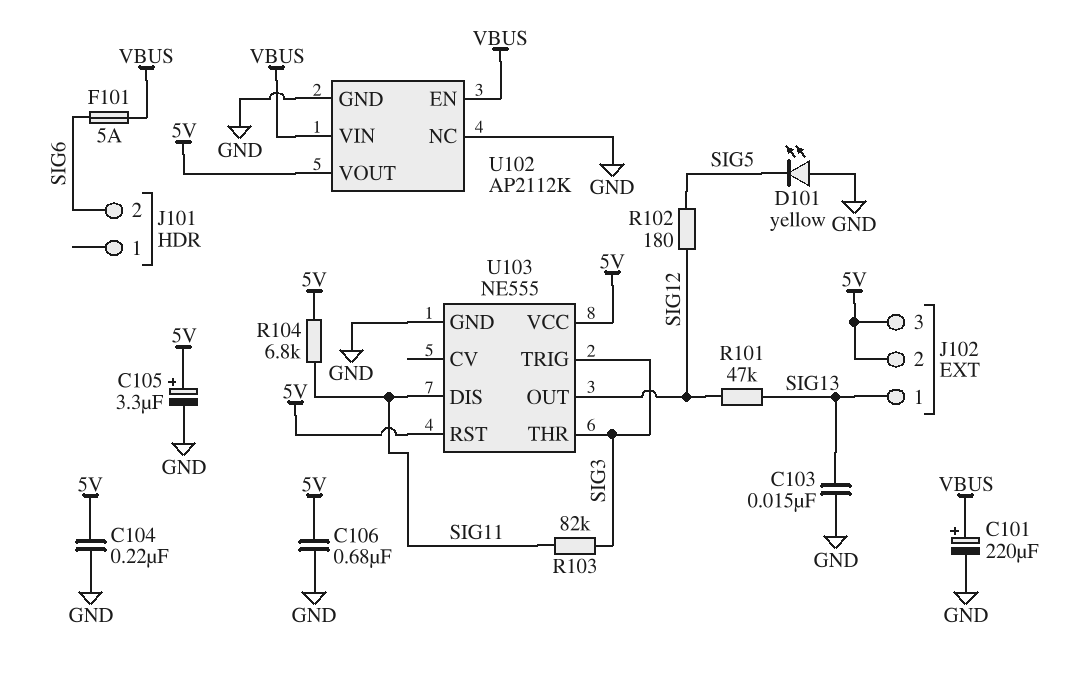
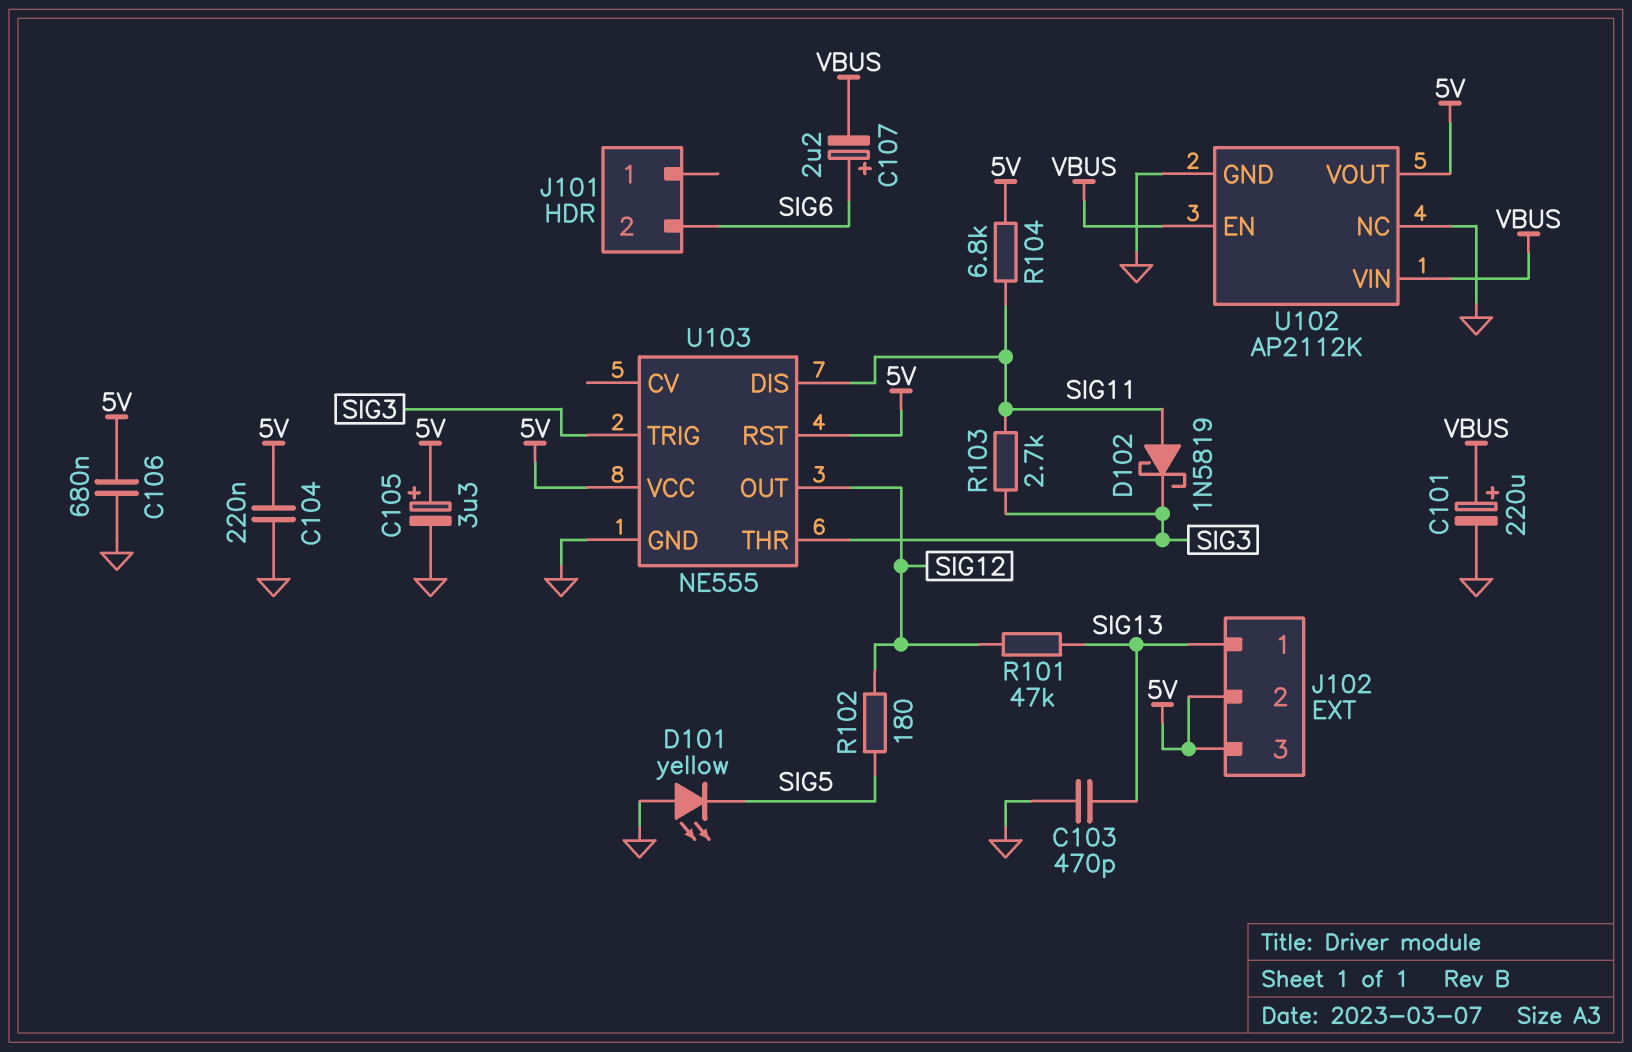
C103: 15nF (GND, SIG13) -> 470pF (GND, SIG13)
C107: none -> 2.2uF (plus SIG6, minus VBUS)
D102: none -> schottky 1N5819 (A SIG11, K SIG3)
F101: 5A (SIG6, VBUS) -> none
R103: 82k (SIG3, SIG11) -> 2.7k (SIG3, SIG11)

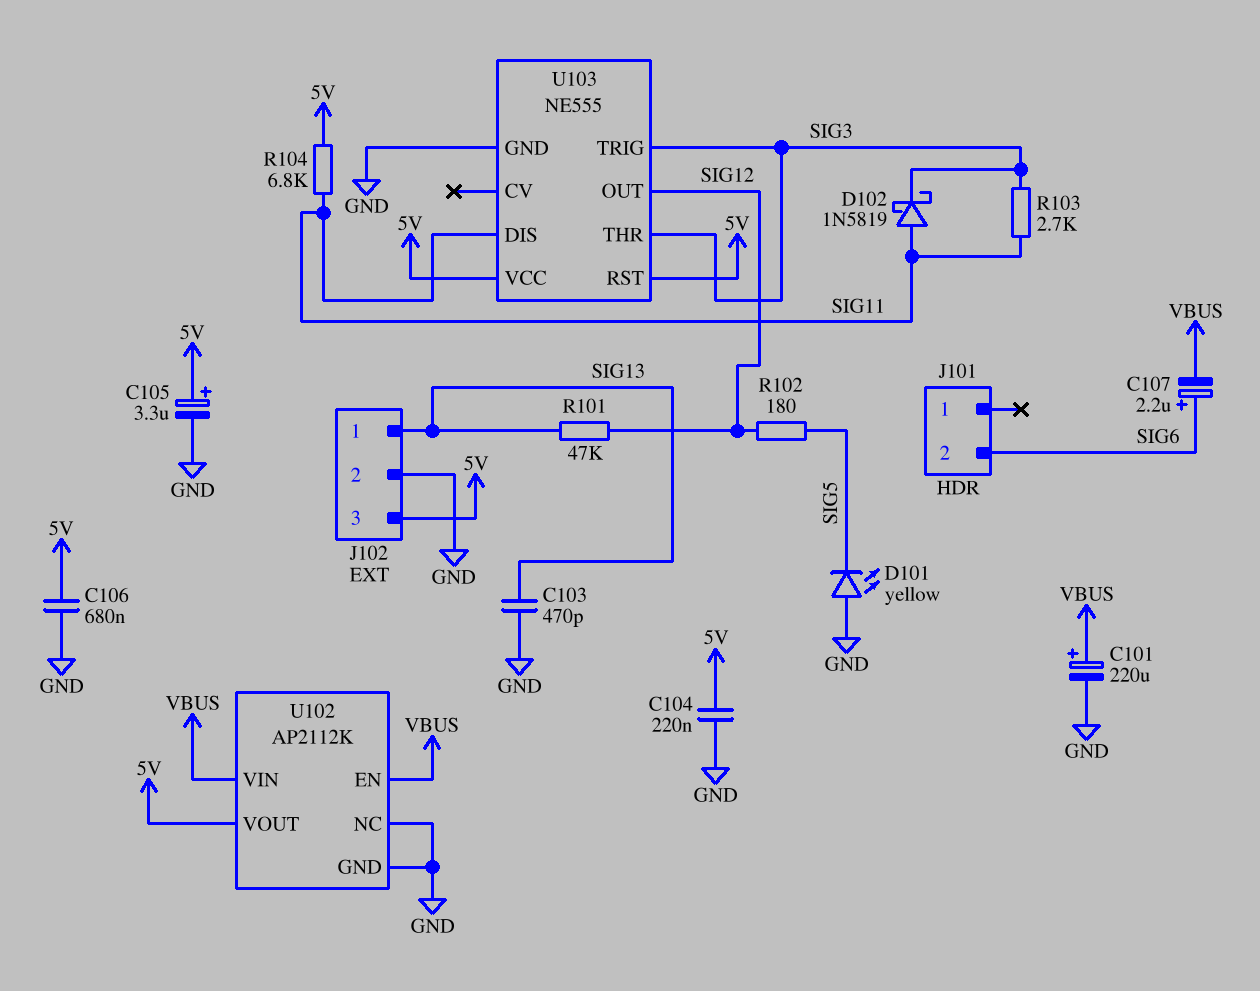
J102 pin 2: 5V -> GND

